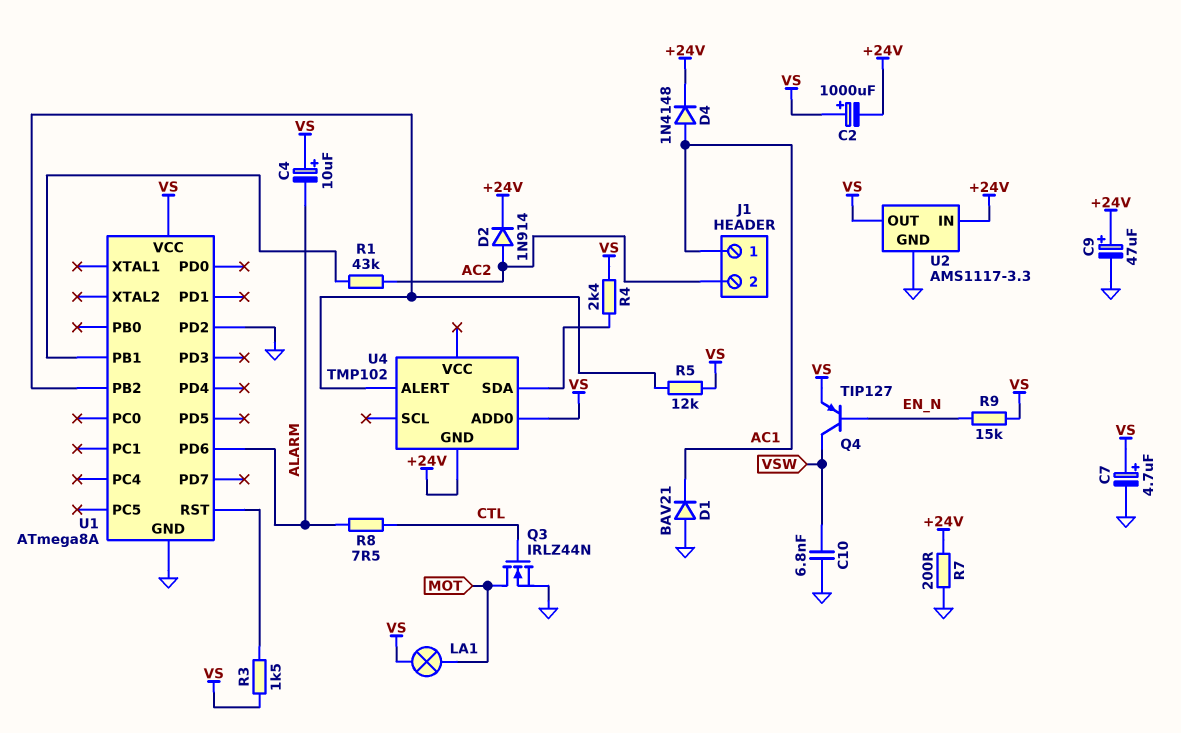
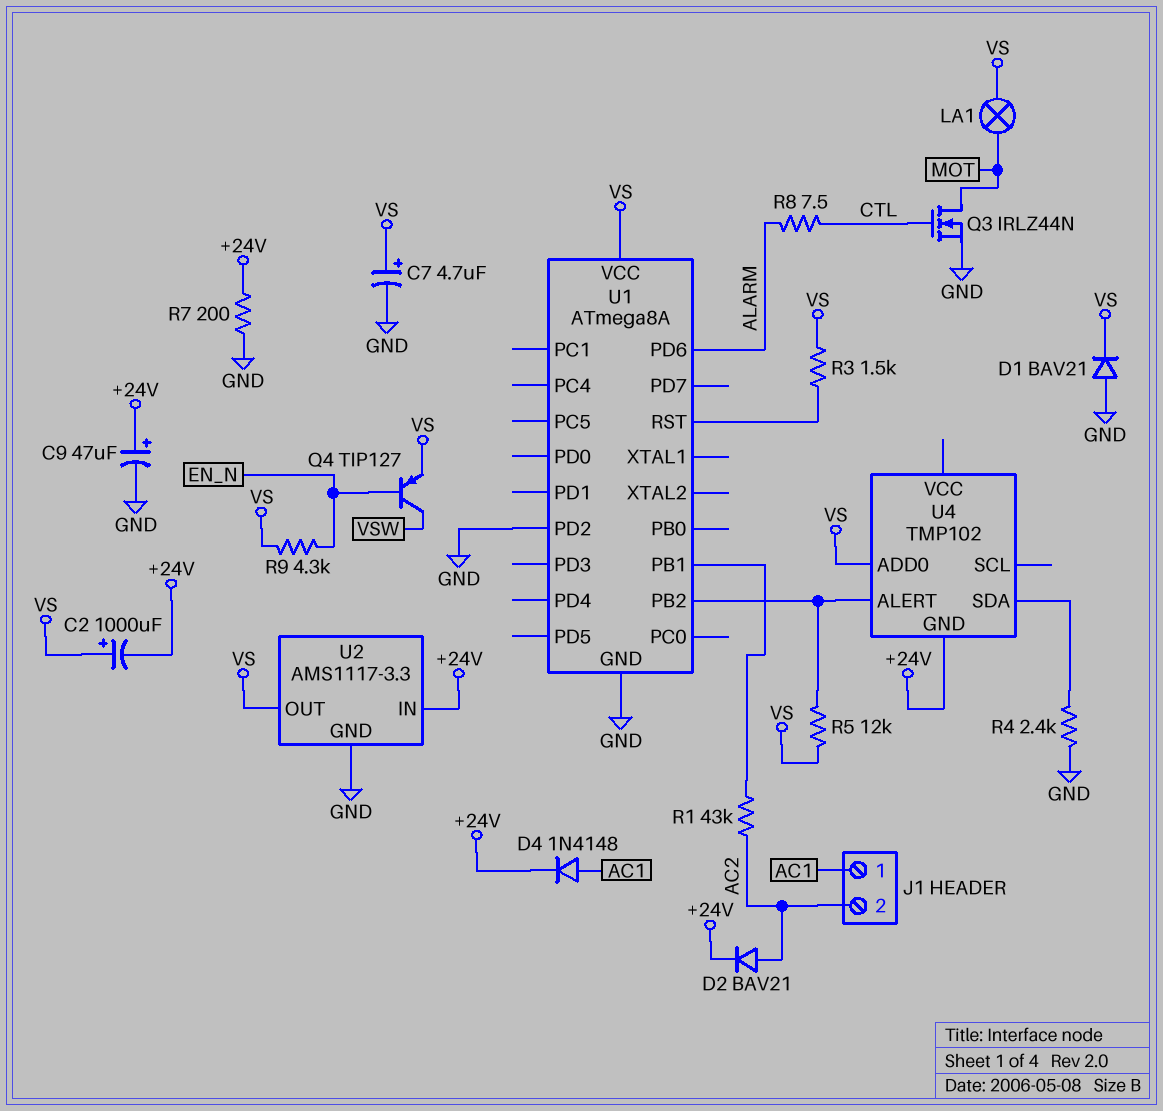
C4: 10uF (plus VS, minus ALARM) -> none
C10: 6.8nF (GND, VSW) -> none
D1: diode BAV21 (A GND, K AC1) -> diode BAV21 (A GND, K VS)
D2: diode 1N914 (A AC2, K +24V) -> diode BAV21 (A AC2, K +24V)
R4: 2.4k (U4/SDA, VS) -> 2.4k (GND, U4/SDA)
R9: 15k (EN_N, VS) -> 4.3k (EN_N, VS)

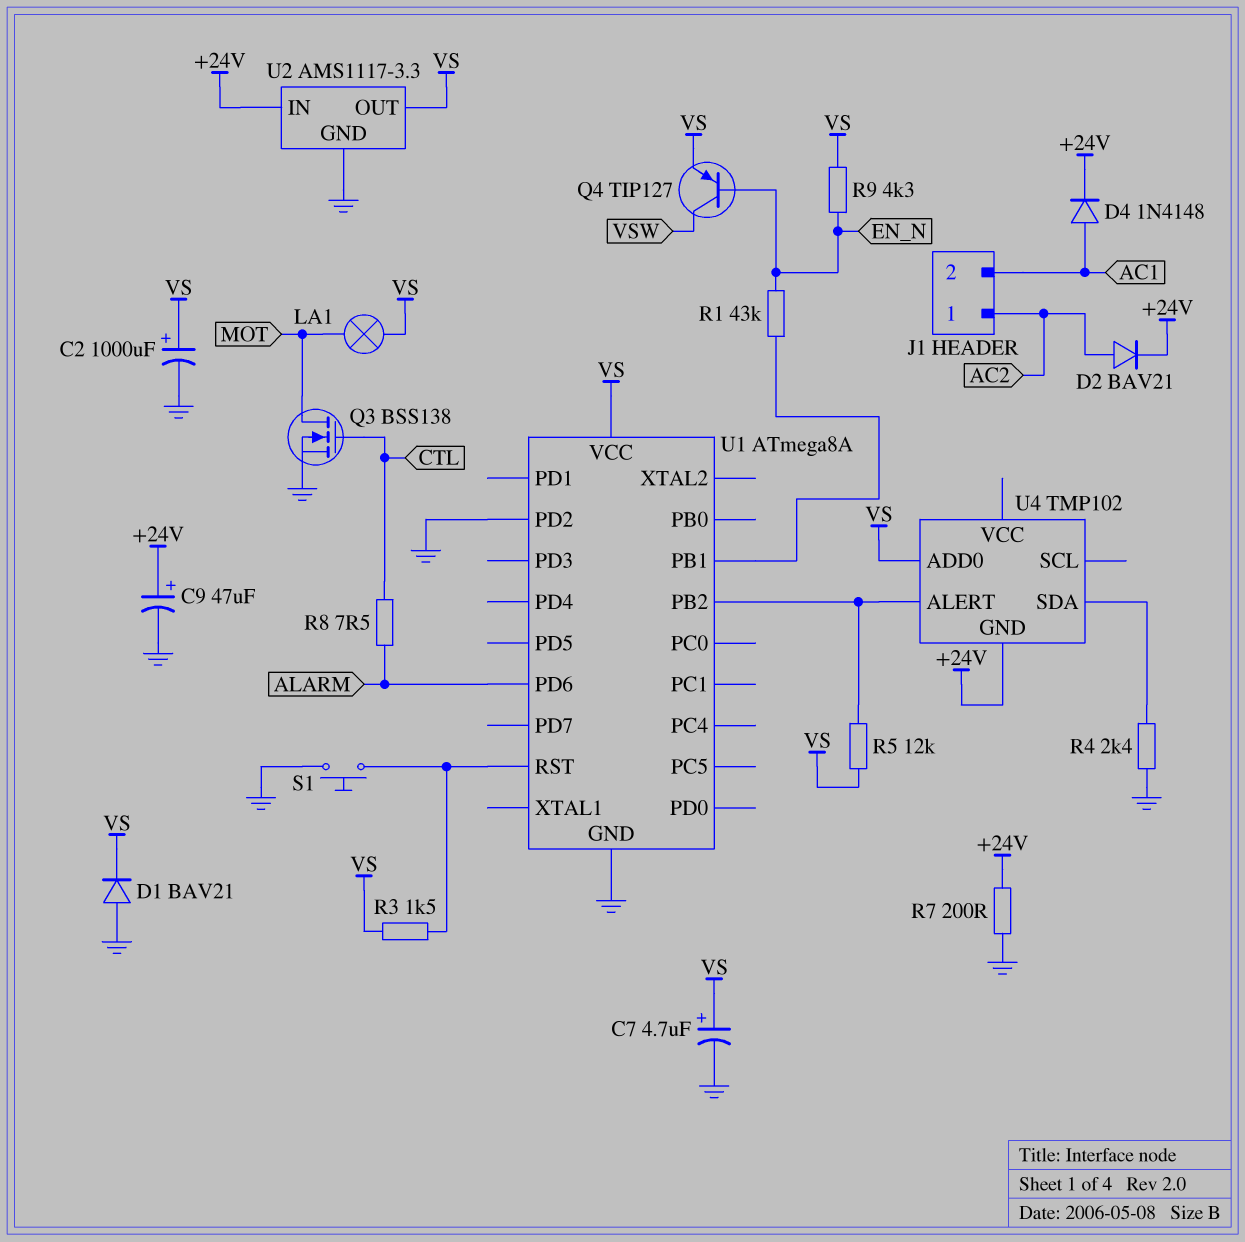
C2: 1000uF (plus VS, minus +24V) -> 1000uF (plus VS, minus GND)
J1 pin 1: AC1 -> AC2
J1 pin 2: AC2 -> AC1
Q3: NMOS IRLZ44N (G CTL, D MOT, S GND) -> NMOS BSS138 (G CTL, D MOT, S GND)
R1: 43k (AC2, U1/PB1) -> 43k (EN_N, U1/PB1)
S1: none -> button (GND, U1/RST)

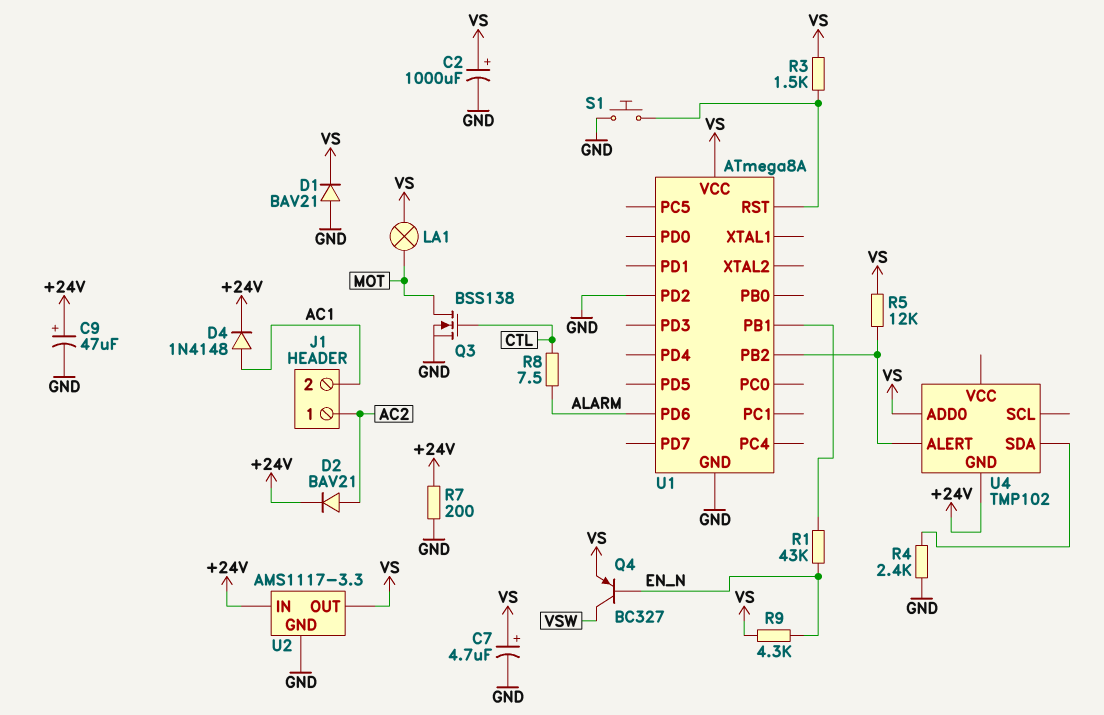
Q4: PNP TIP127 (B EN_N, C VSW, E VS) -> PNP BC327 (B EN_N, C VSW, E VS)

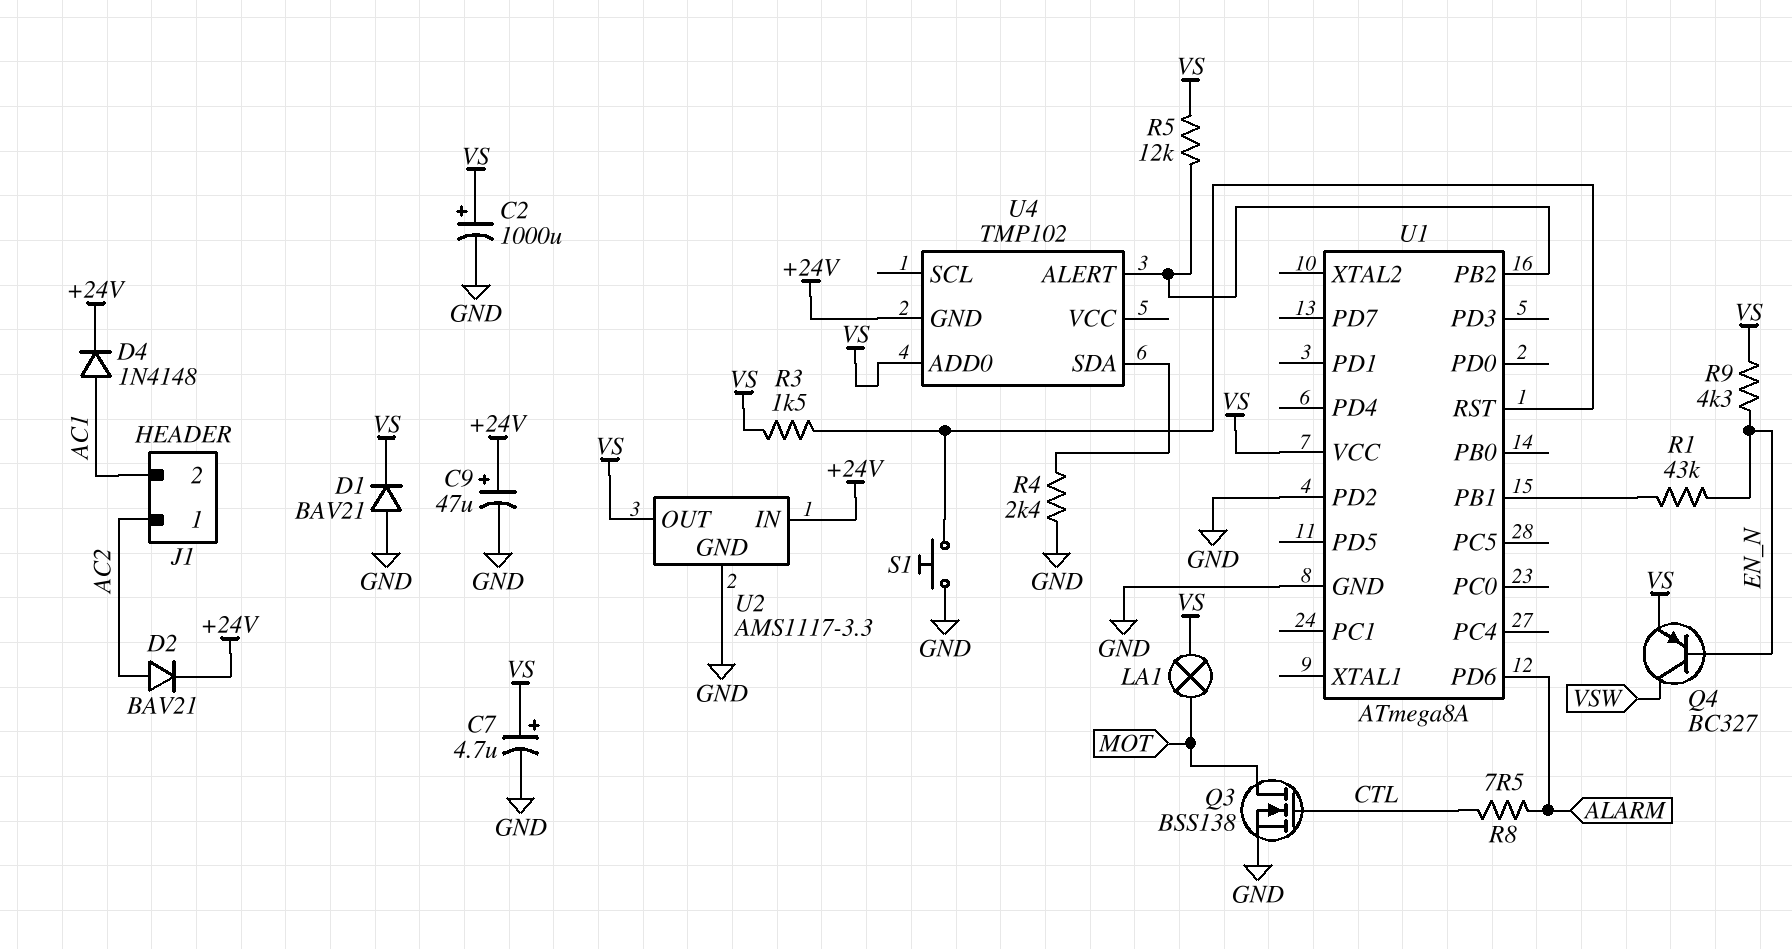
R7: 200 (+24V, GND) -> none

